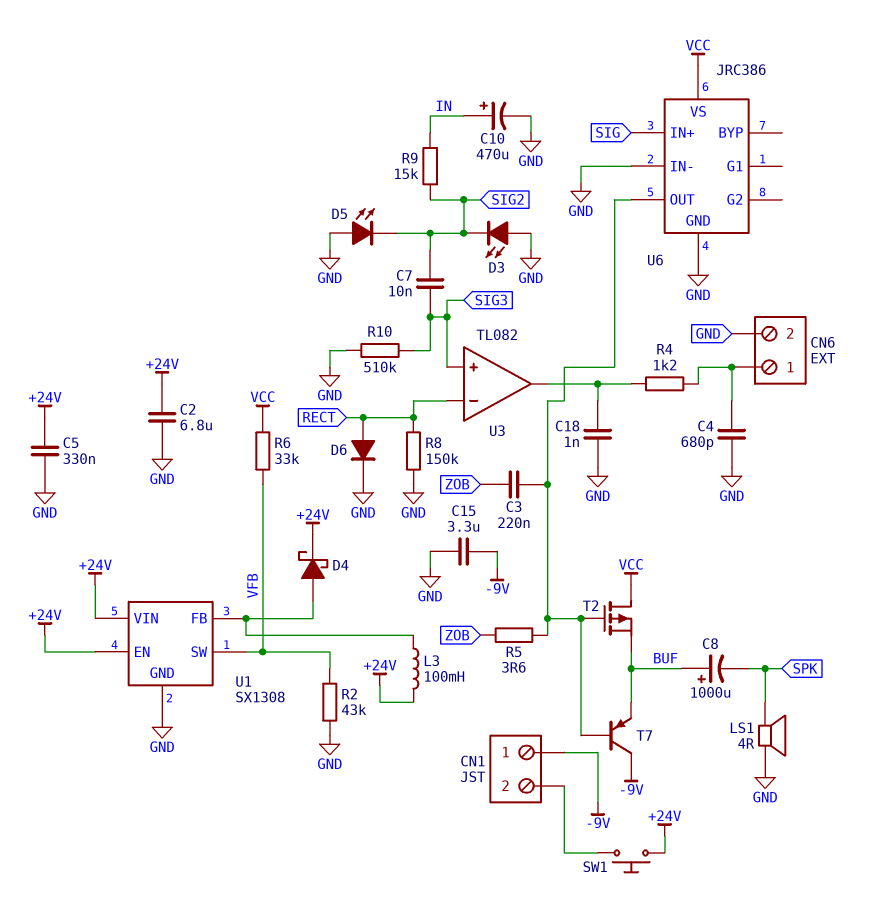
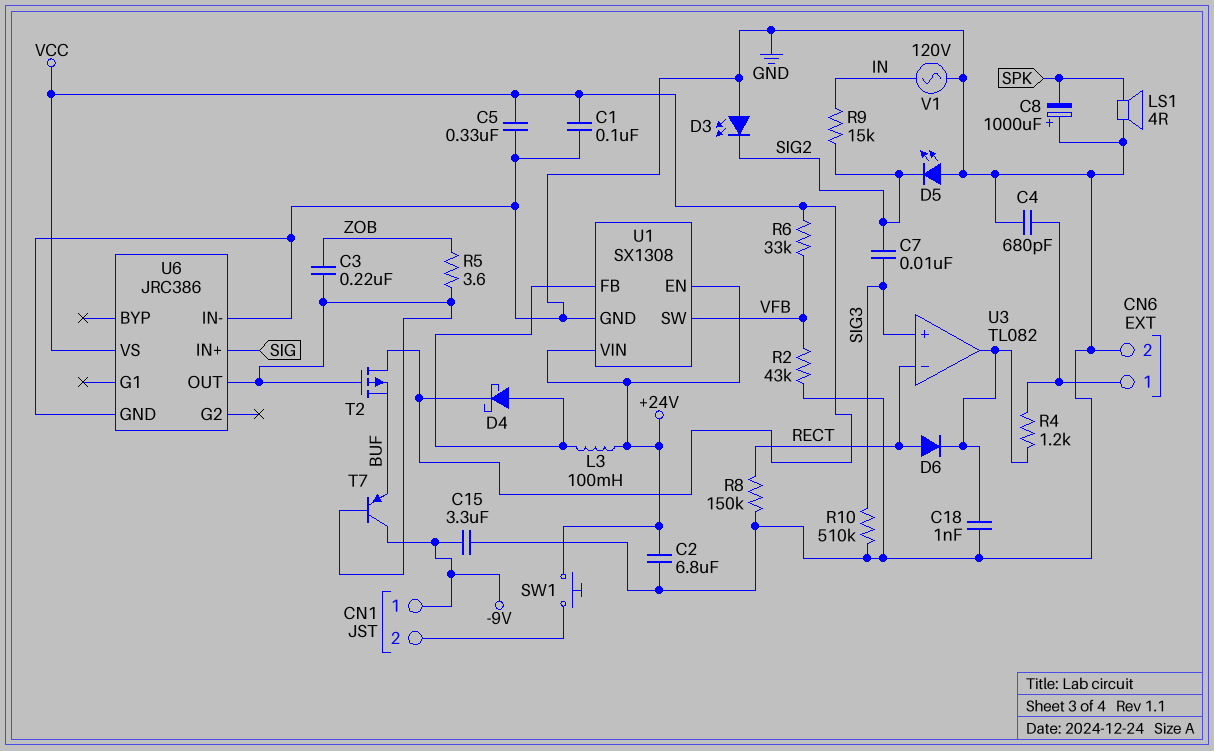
C1: none -> 100nF (GND, VCC)
C5: 330nF (+24V, GND) -> 330nF (GND, VCC)
C8: 1000uF (plus BUF, minus SPK) -> 1000uF (plus GND, minus SPK)
C10: 470uF (plus IN, minus GND) -> none
D4: schottky (A U1/FB, K +24V) -> schottky (A U1/FB, K VCC)
D6: diode (A RECT, K GND) -> diode (A RECT, K U3/out)
V1: none -> AC 120V (GND, IN)

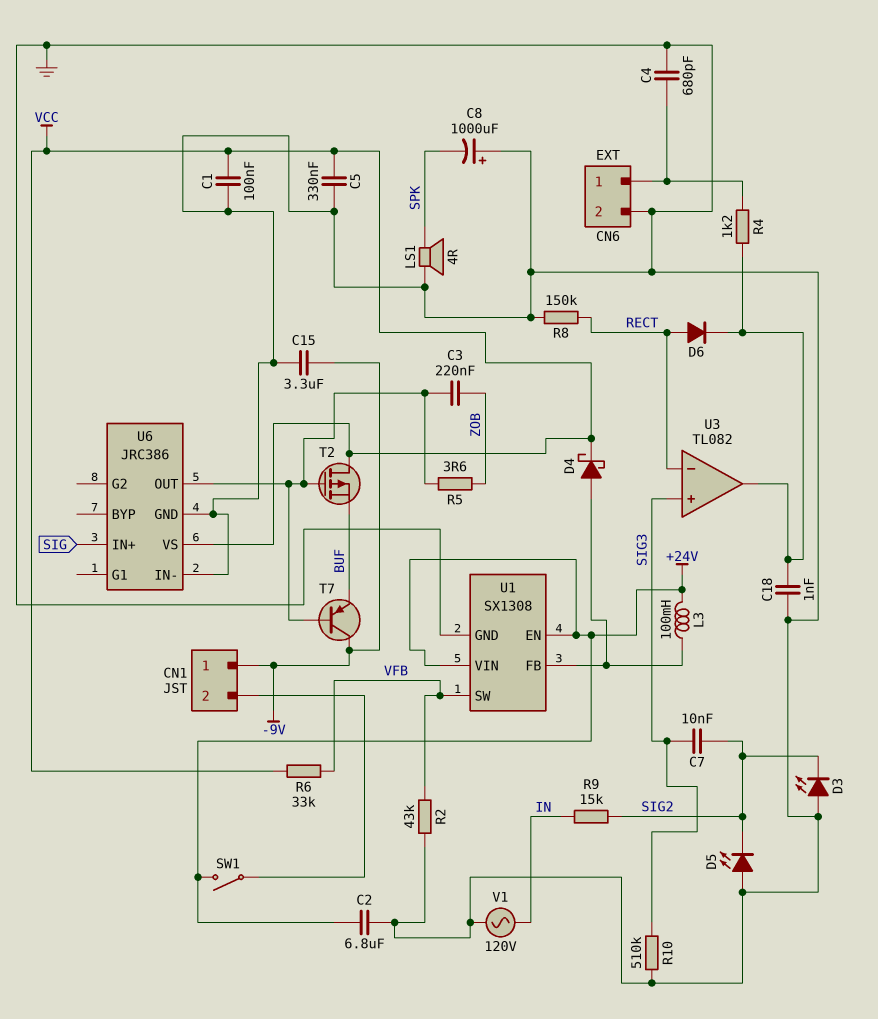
SW1: button (+24V, CN1/2) -> switch (+24V, CN1/2)

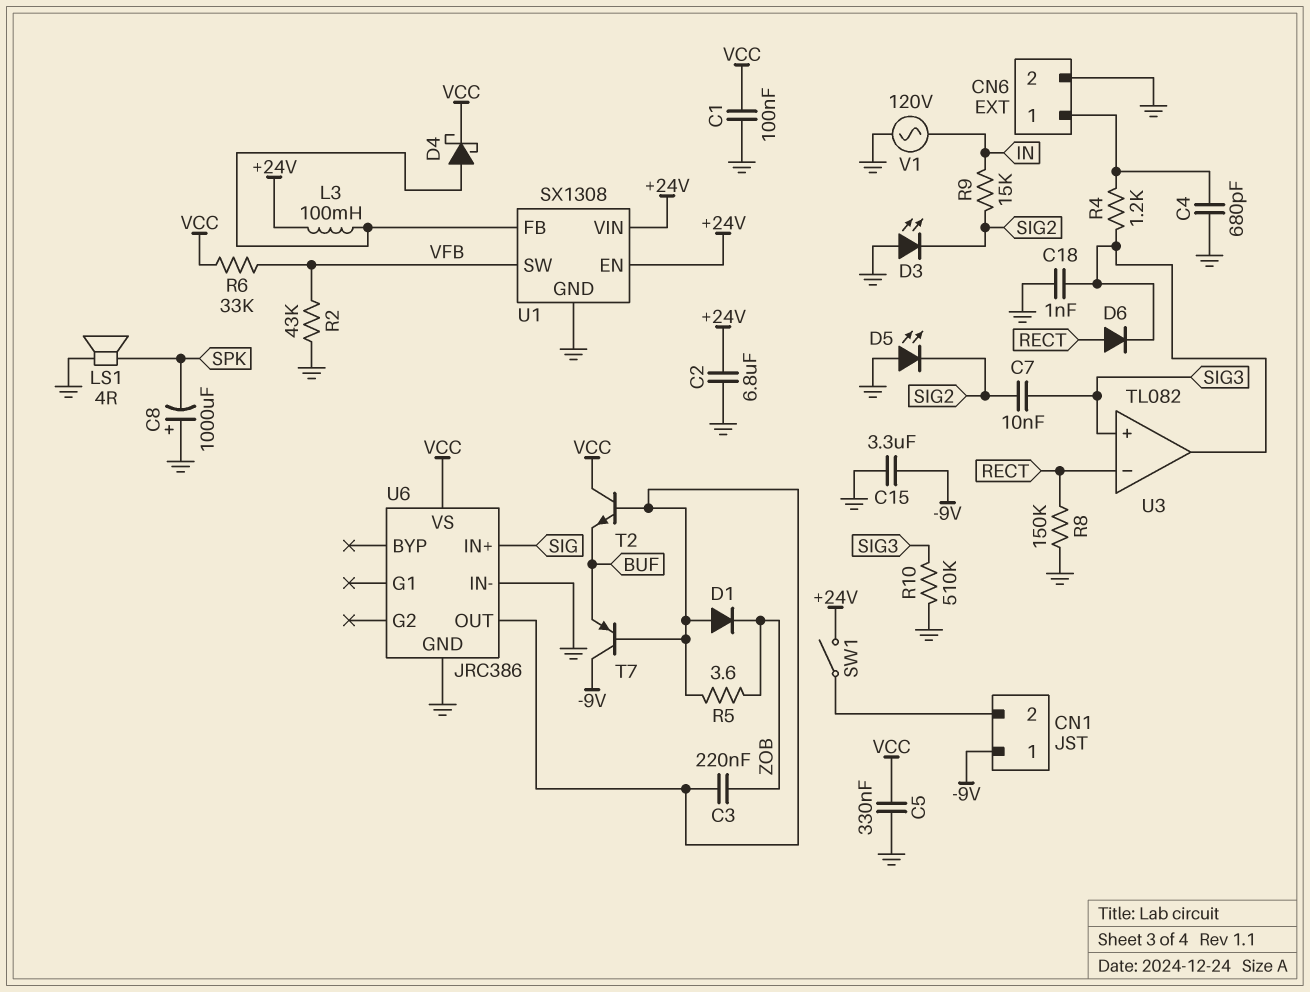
D1: none -> diode (A U6/OUT, K ZOB)
T2: PMOS (G U6/OUT, D VCC, S BUF) -> NPN (B U6/OUT, C VCC, E BUF)

